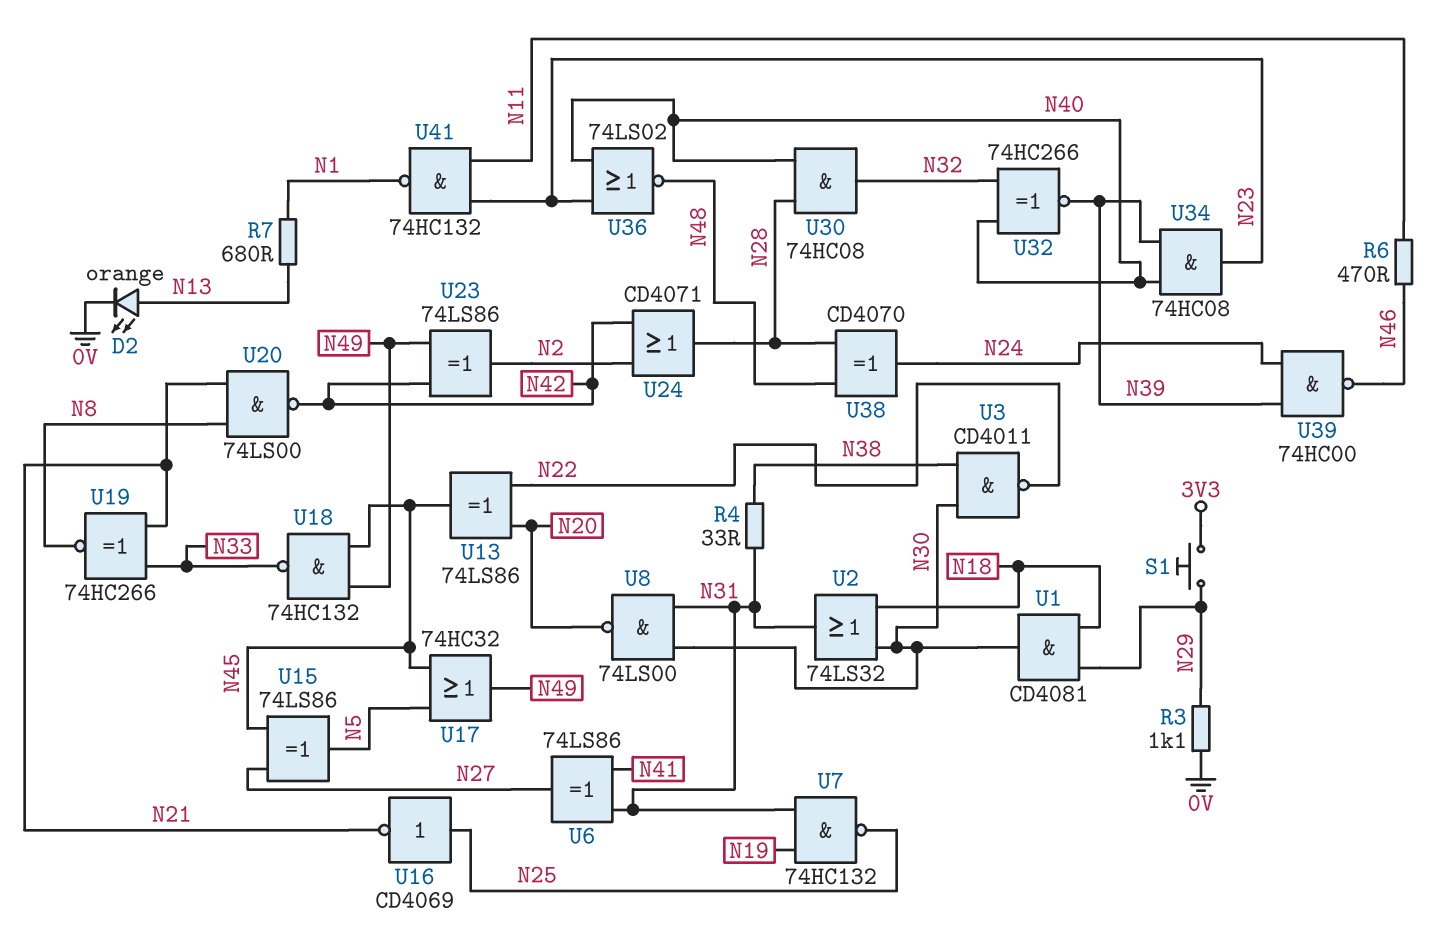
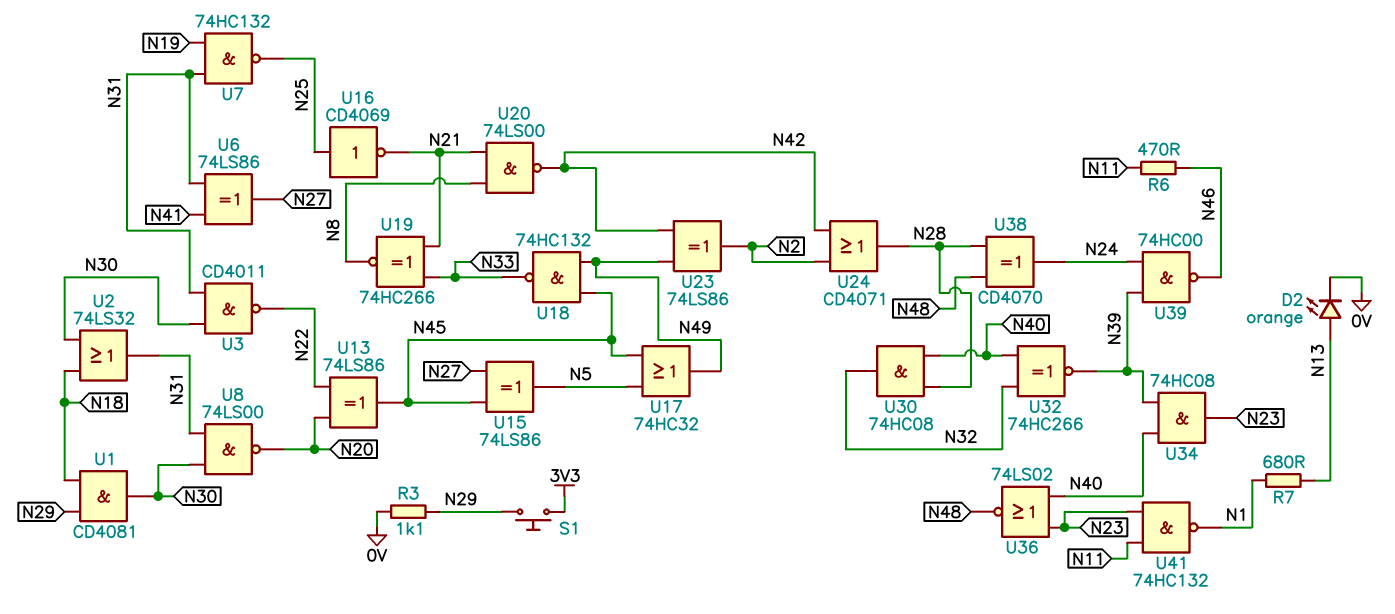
R4: 33 (N31, N38) -> none
U3: NAND CD4011 (in N30, in N38, out N22) -> NAND CD4011 (in N30, in N31, out N22)

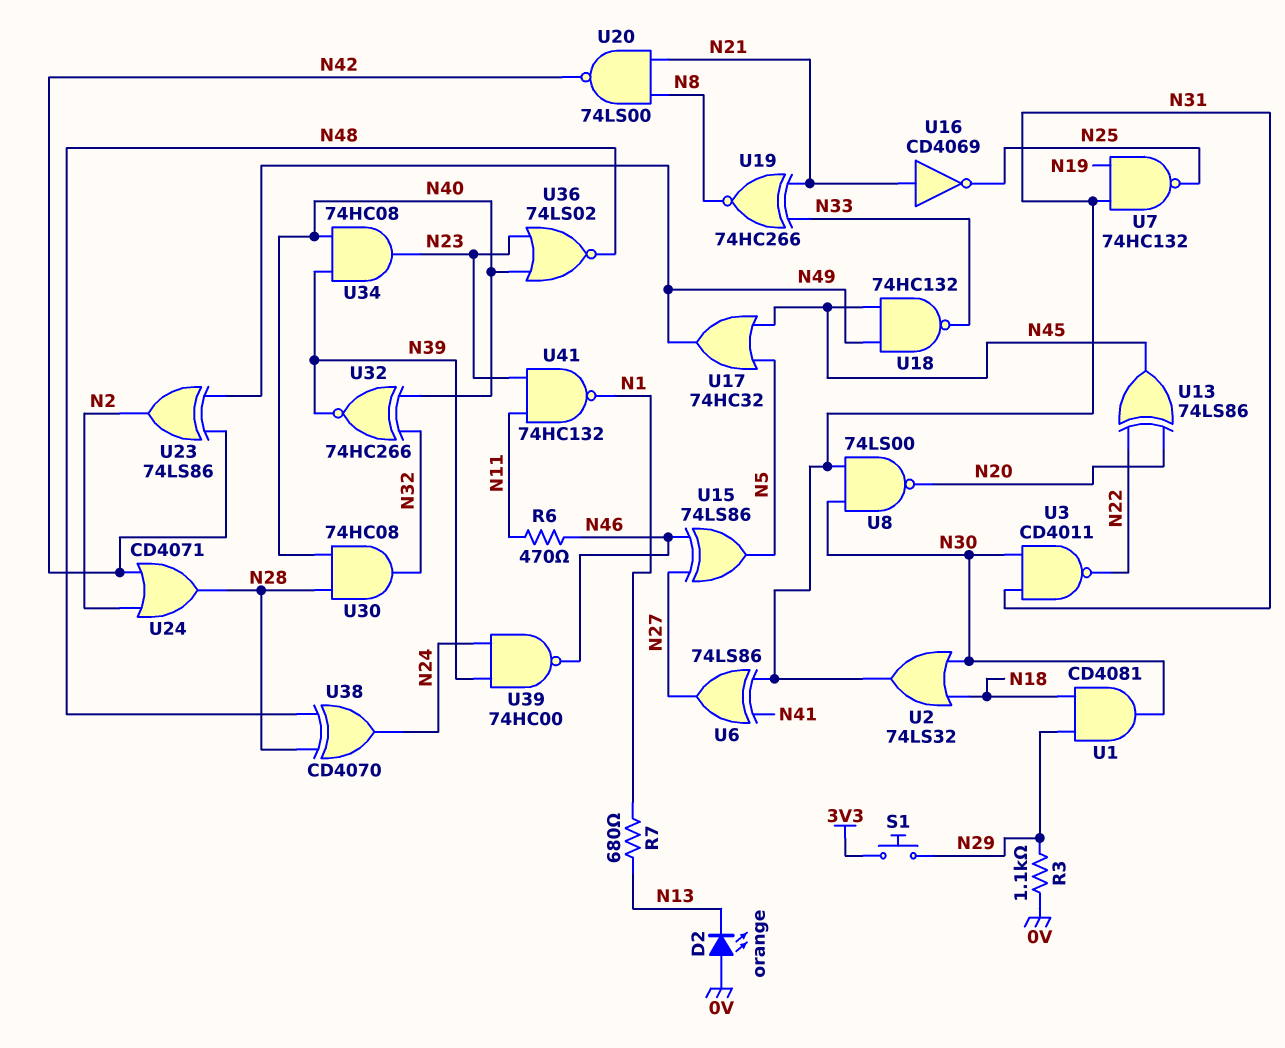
D2: LED orange (A N13, K 0V) -> LED orange (A 0V, K N13)
U15: XOR 74LS86 (in N27, in N45, out N5) -> XOR 74LS86 (in N27, in N46, out N5)
U16: NOT CD4069 (in N25, out N21) -> NOT CD4069 (in N21, out N25)

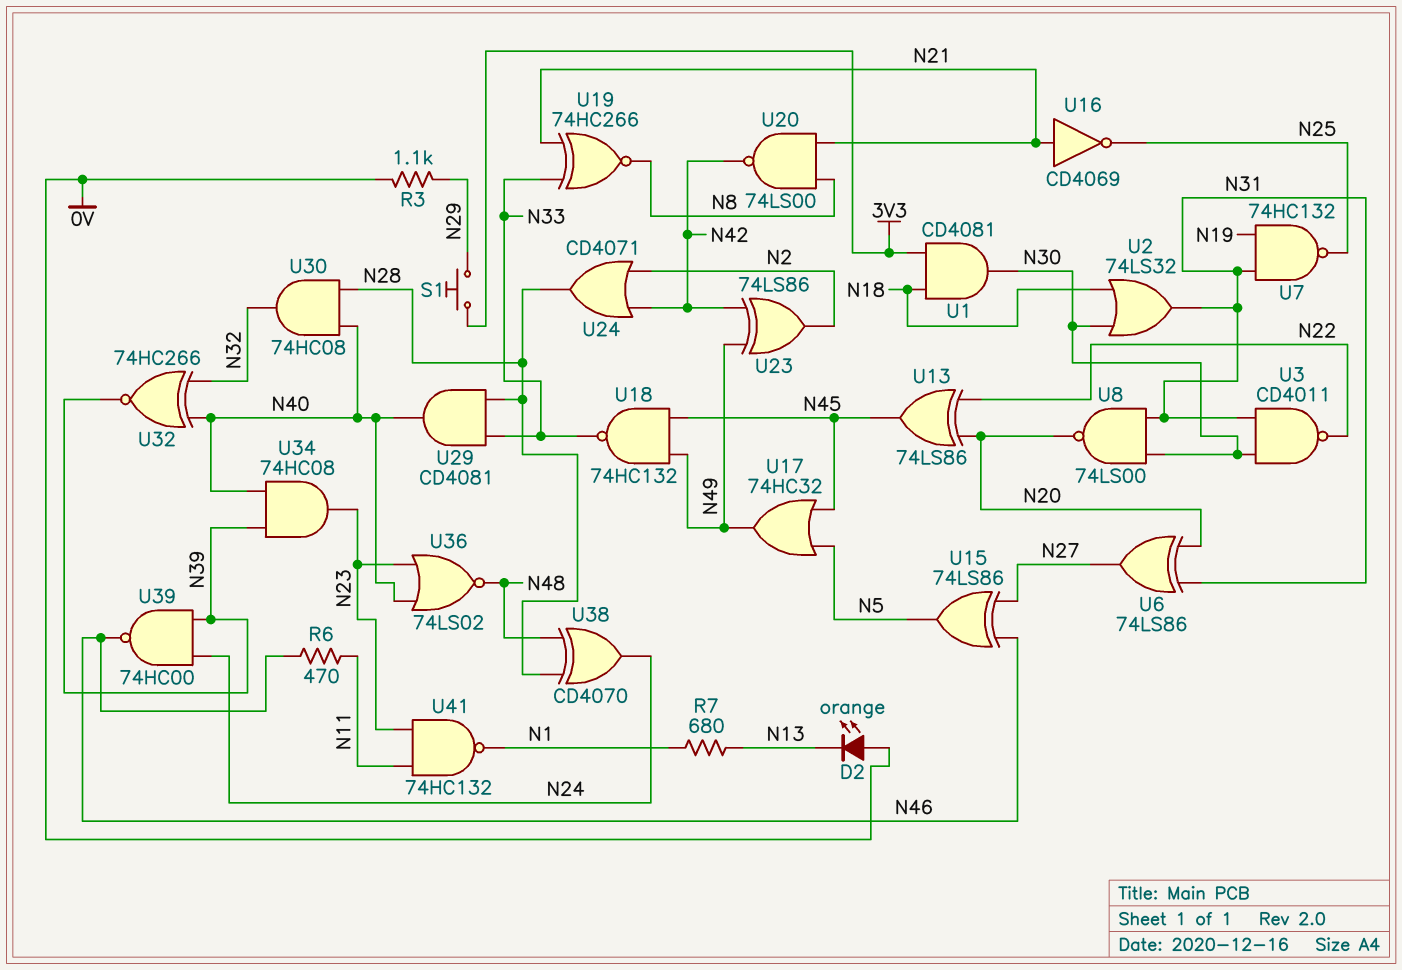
U1: AND CD4081 (in N18, in N29, out N30) -> AND CD4081 (in 3V3, in N18, out N30)
U6: XOR 74LS86 (in N31, in N41, out N27) -> XOR 74LS86 (in N20, in N31, out N27)
U29: none -> AND CD4081 (in N28, in N33, out N40)

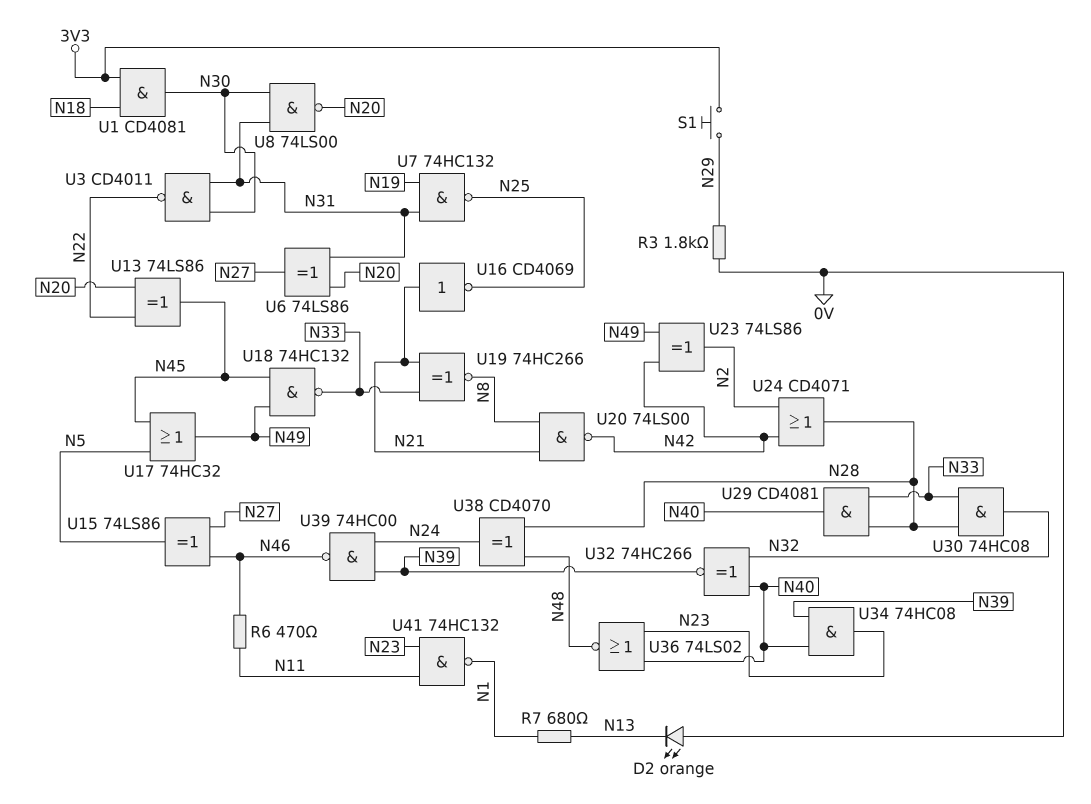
R3: 1.1k (0V, N29) -> 1.8k (0V, N29)
U2: OR 74LS32 (in N18, in N30, out N31) -> none
U30: AND 74HC08 (in N28, in N40, out N32) -> AND 74HC08 (in N28, in N33, out N32)

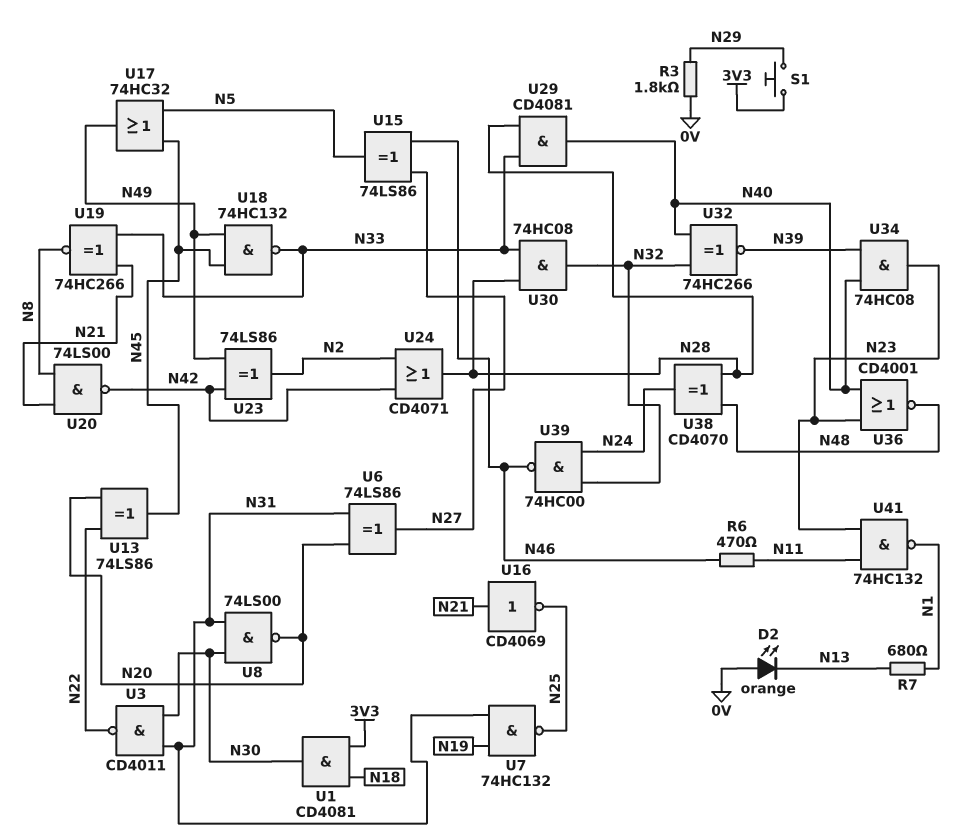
U36: NOR 74LS02 (in N23, in N40, out N48) -> NOR CD4001 (in N23, in N40, out N48)
U39: NAND 74HC00 (in N24, in N39, out N46) -> NAND 74HC00 (in N24, in N32, out N46)

